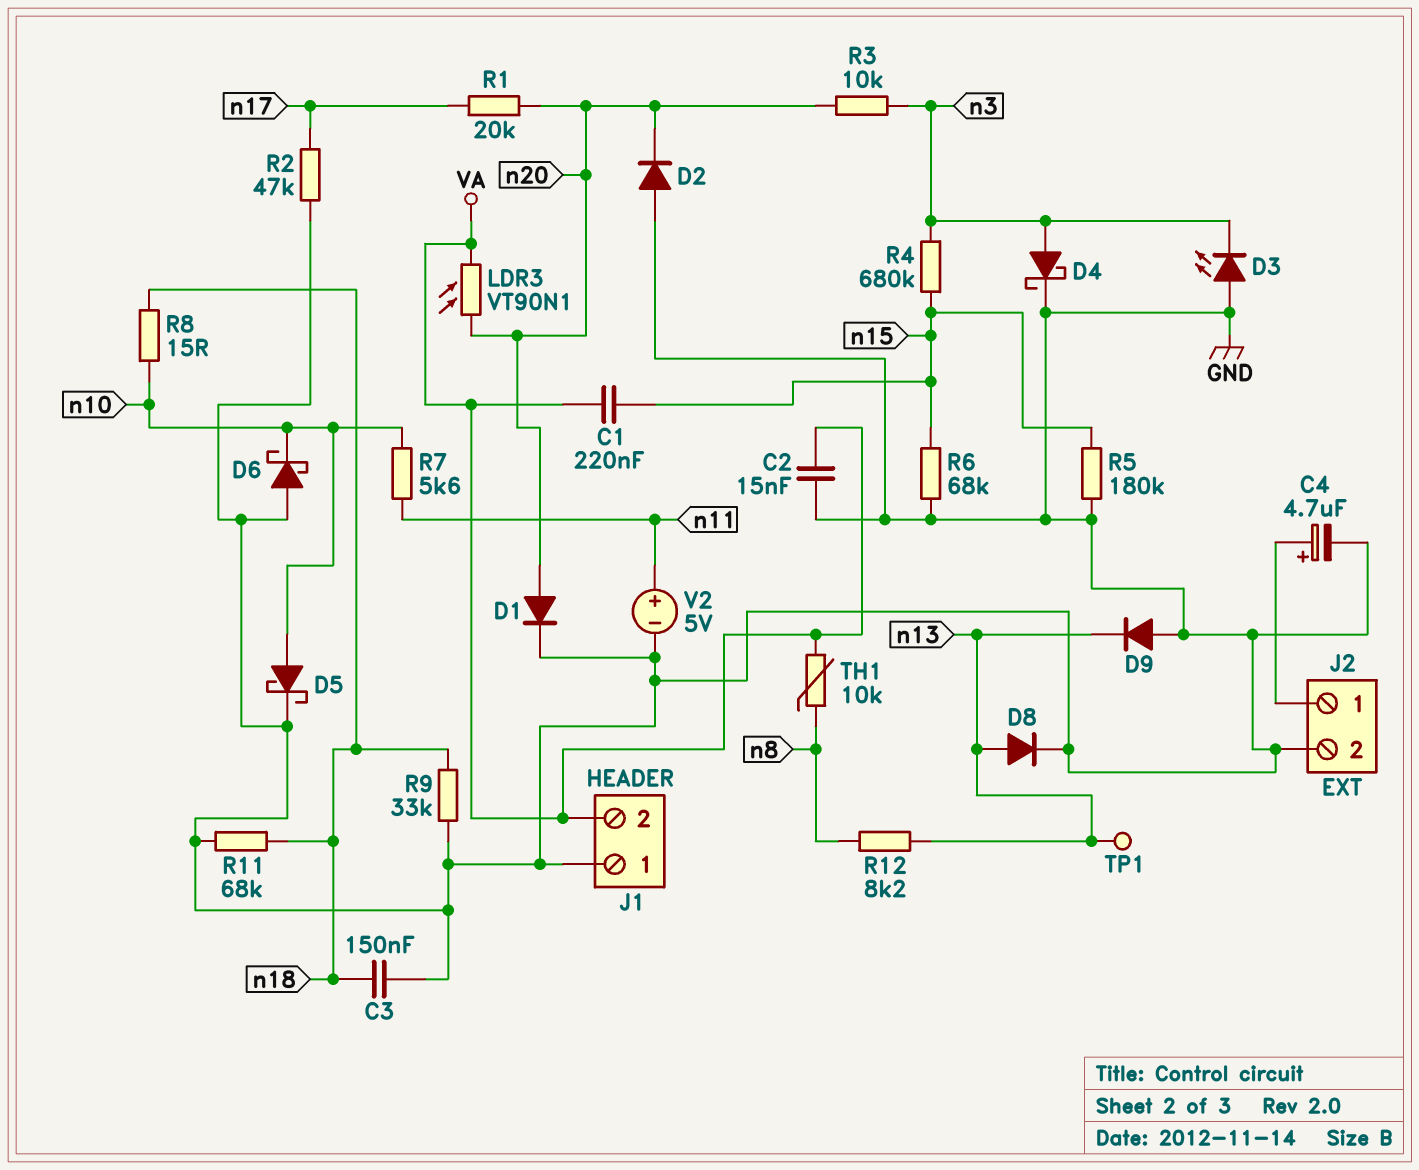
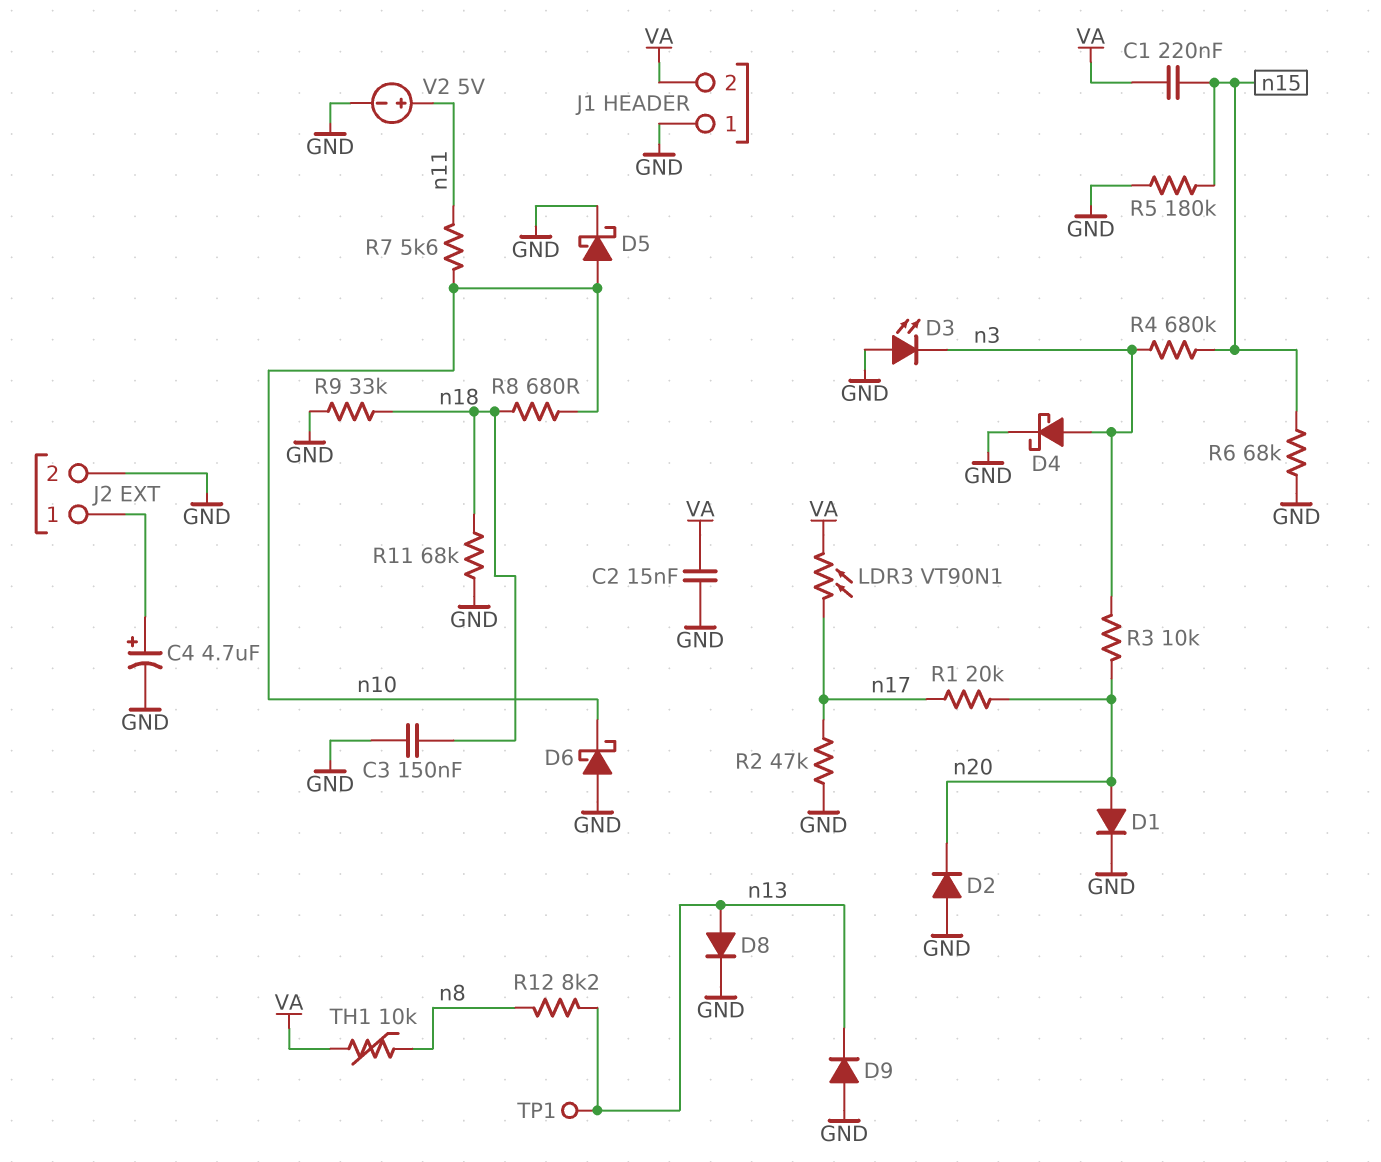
LDR3: VT90N1 (VA, n20) -> VT90N1 (VA, n17)
R8: 15 (n10, n18) -> 680 (n10, n18)

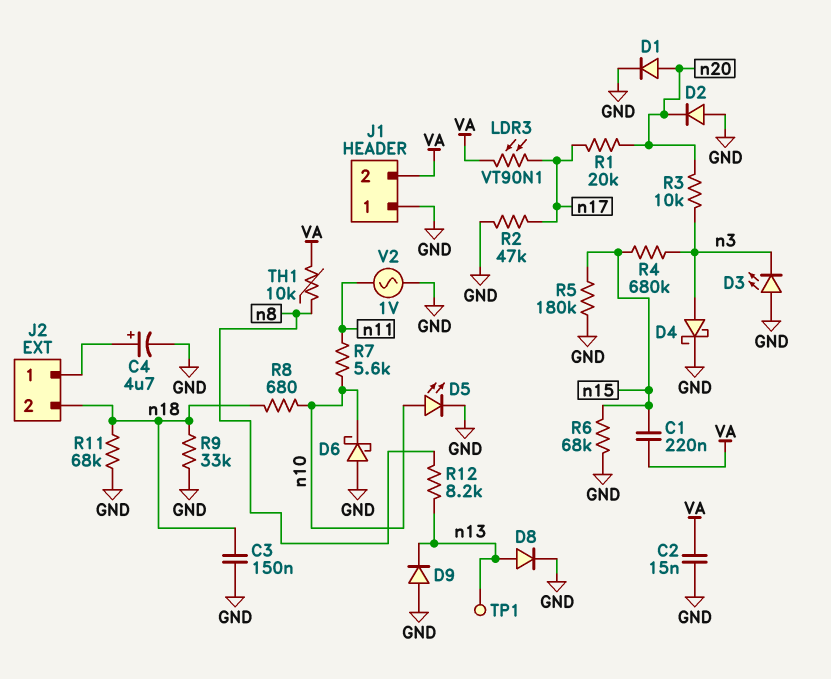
D5: schottky (A n10, K GND) -> LED (A n10, K GND)
J2 pin 2: GND -> n18
V2: 5V (plus n11, minus GND) -> AC 1V (GND, n11)

